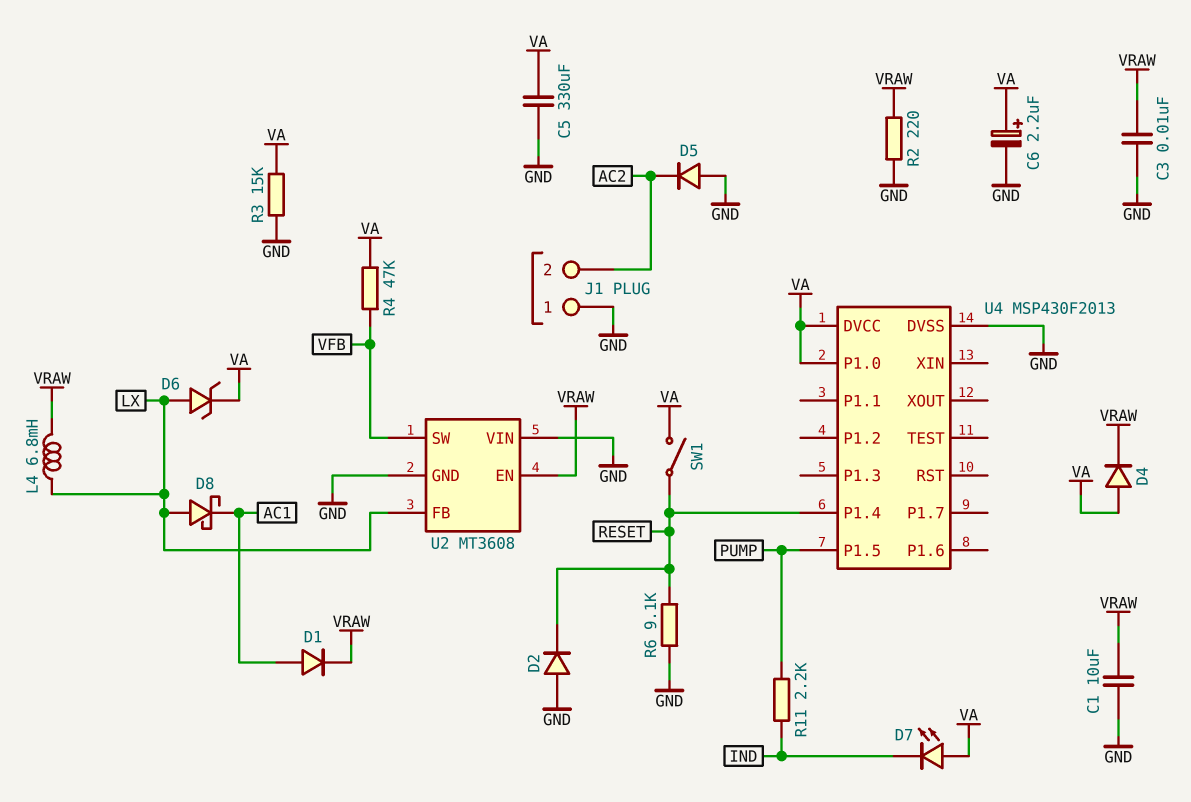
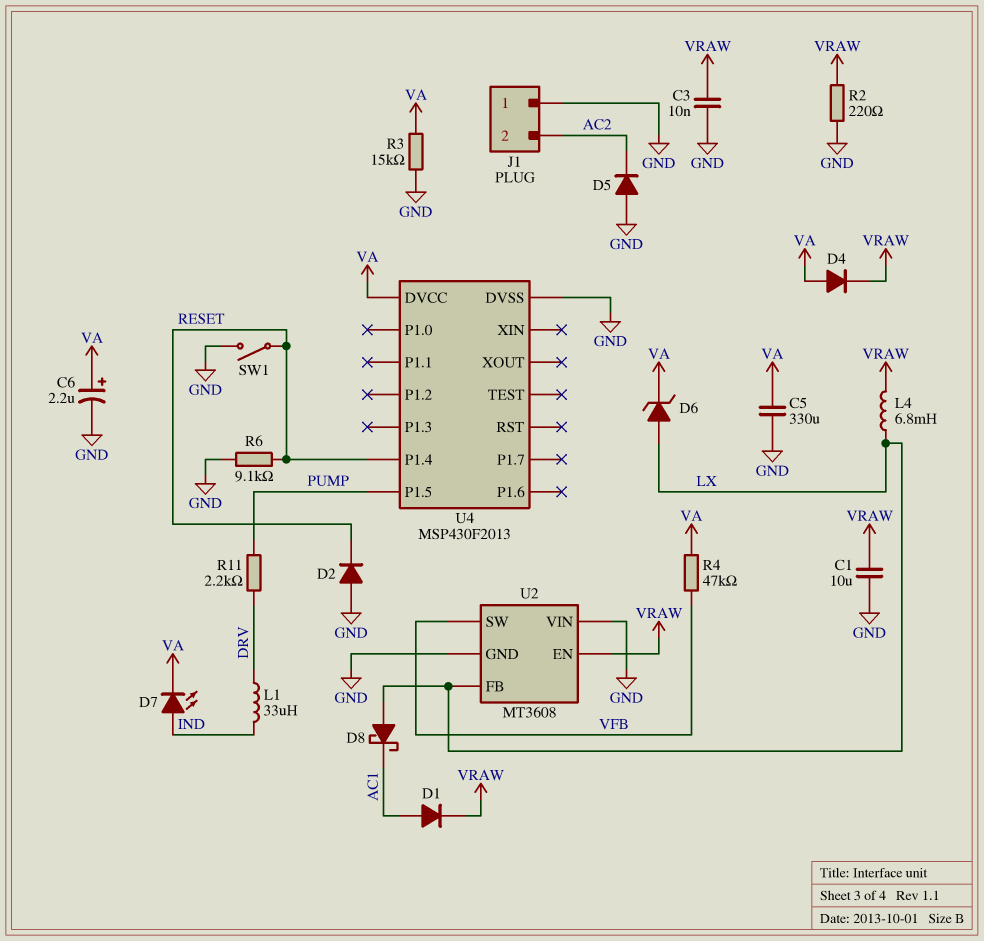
D7: LED (A VA, K IND) -> LED (A IND, K VA)
L1: none -> 33uH (DRV, IND)
R11: 2.2k (IND, PUMP) -> 2.2k (DRV, PUMP)
SW1: switch (RESET, VA) -> switch (GND, RESET)
U4 pin P1.0: VA -> none

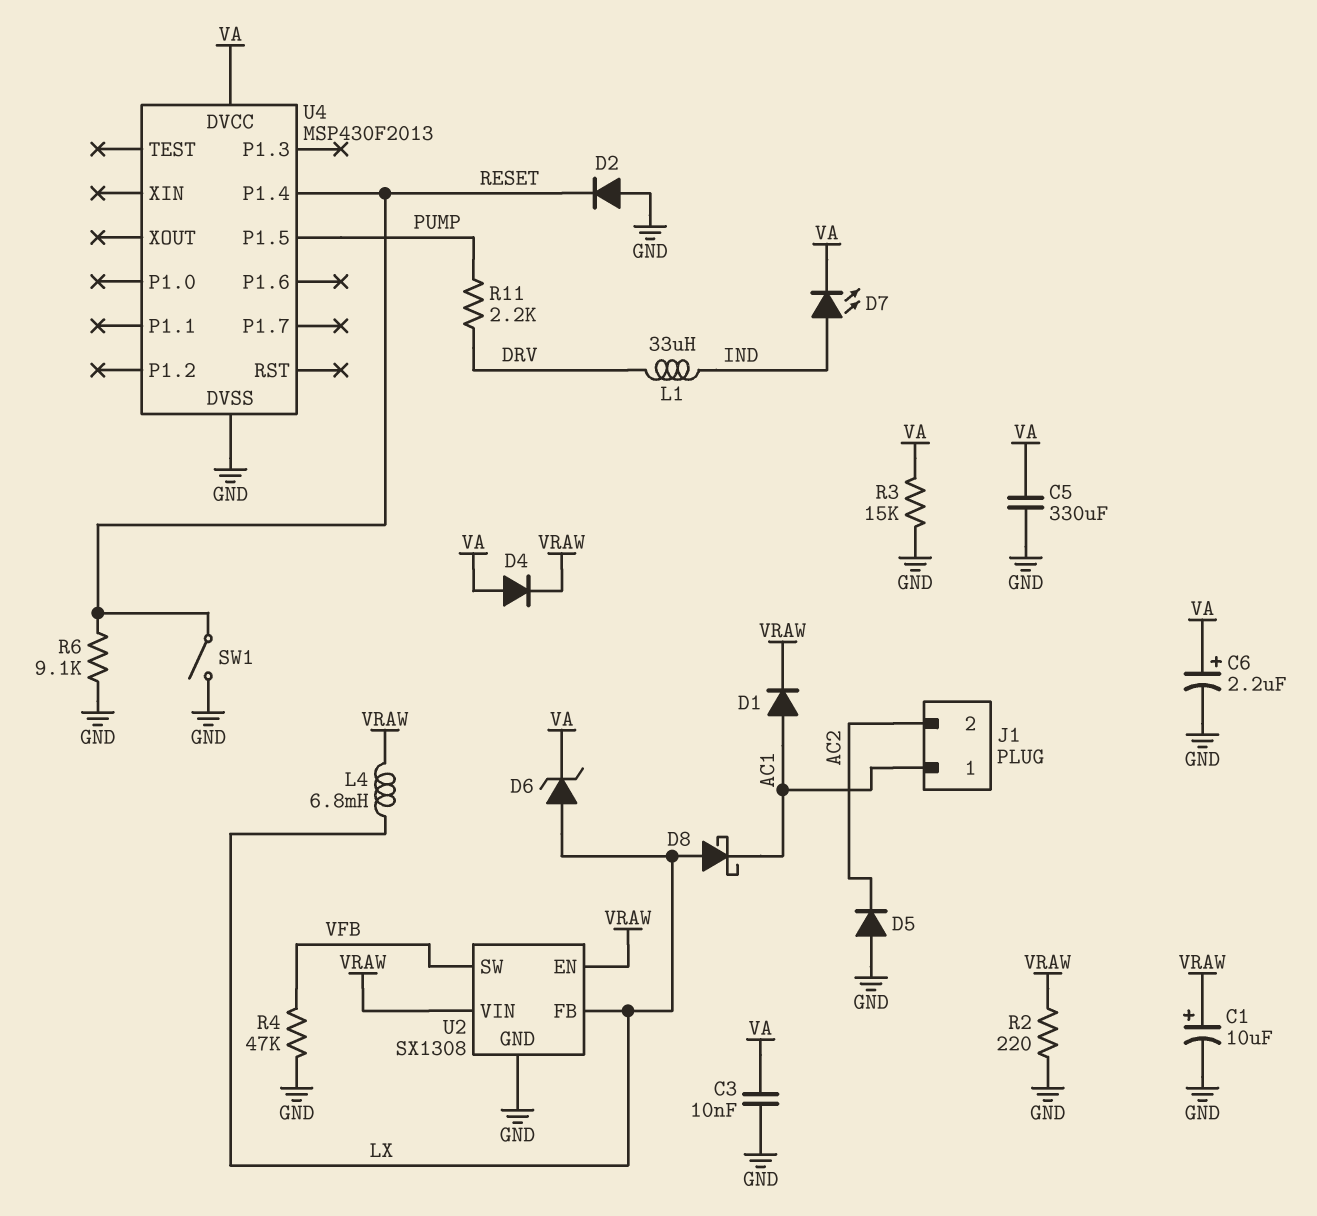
C1: 10uF (GND, VRAW) -> 10uF (plus VRAW, minus GND)
C3: 10nF (GND, VRAW) -> 10nF (GND, VA)
J1 pin 1: GND -> AC1
R4: 47k (VA, VFB) -> 47k (GND, VFB)
U2: MT3608 -> SX1308
U2 pin VIN: GND -> VRAW

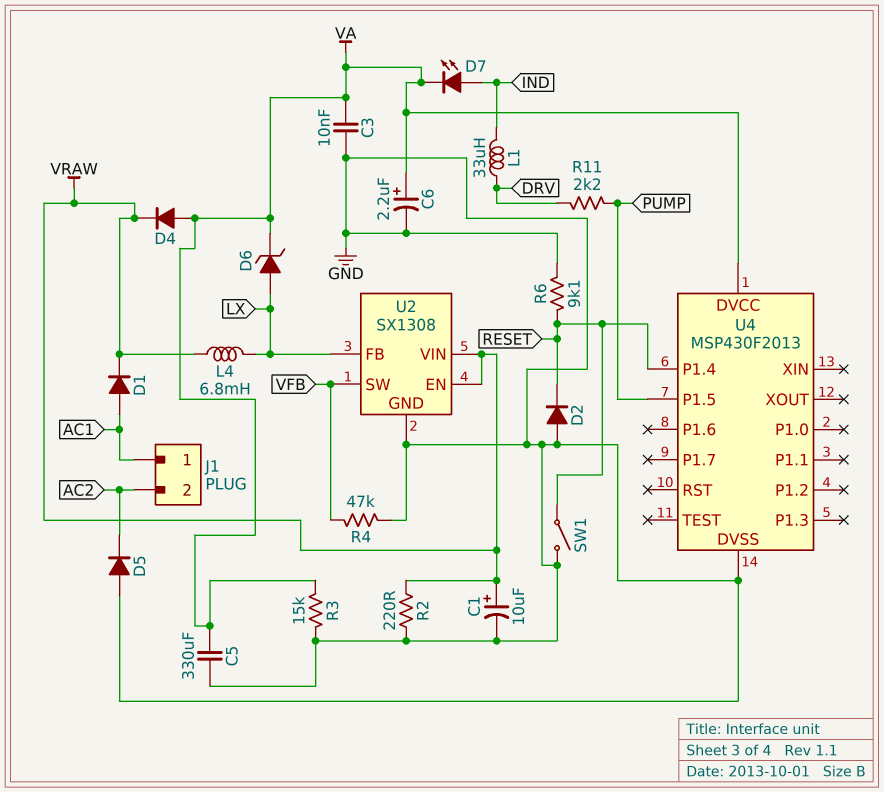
D8: schottky (A LX, K AC1) -> none

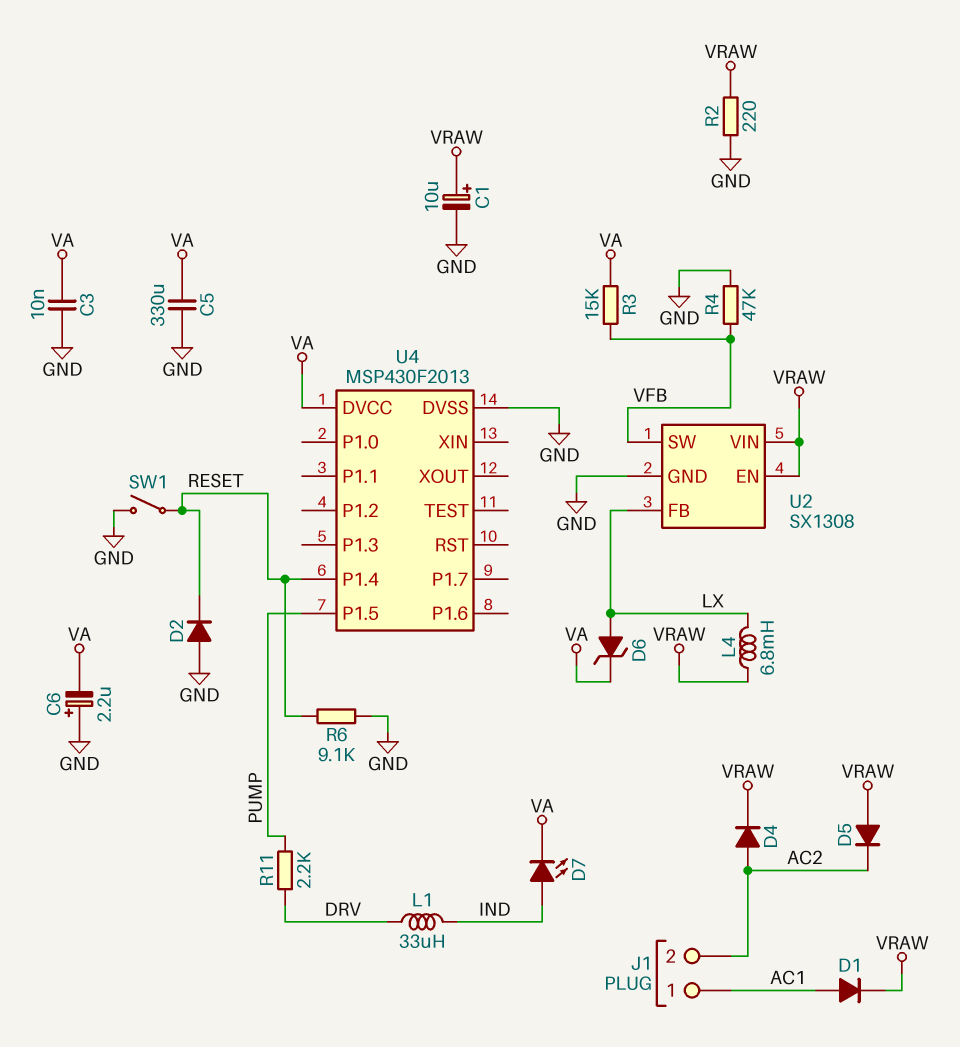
C6: 2.2uF (plus VA, minus GND) -> 2.2uF (plus GND, minus VA)
D4: diode (A VA, K VRAW) -> diode (A AC2, K VRAW)
D5: diode (A GND, K AC2) -> diode (A VRAW, K AC2)
R3: 15k (GND, VA) -> 15k (VA, VFB)

